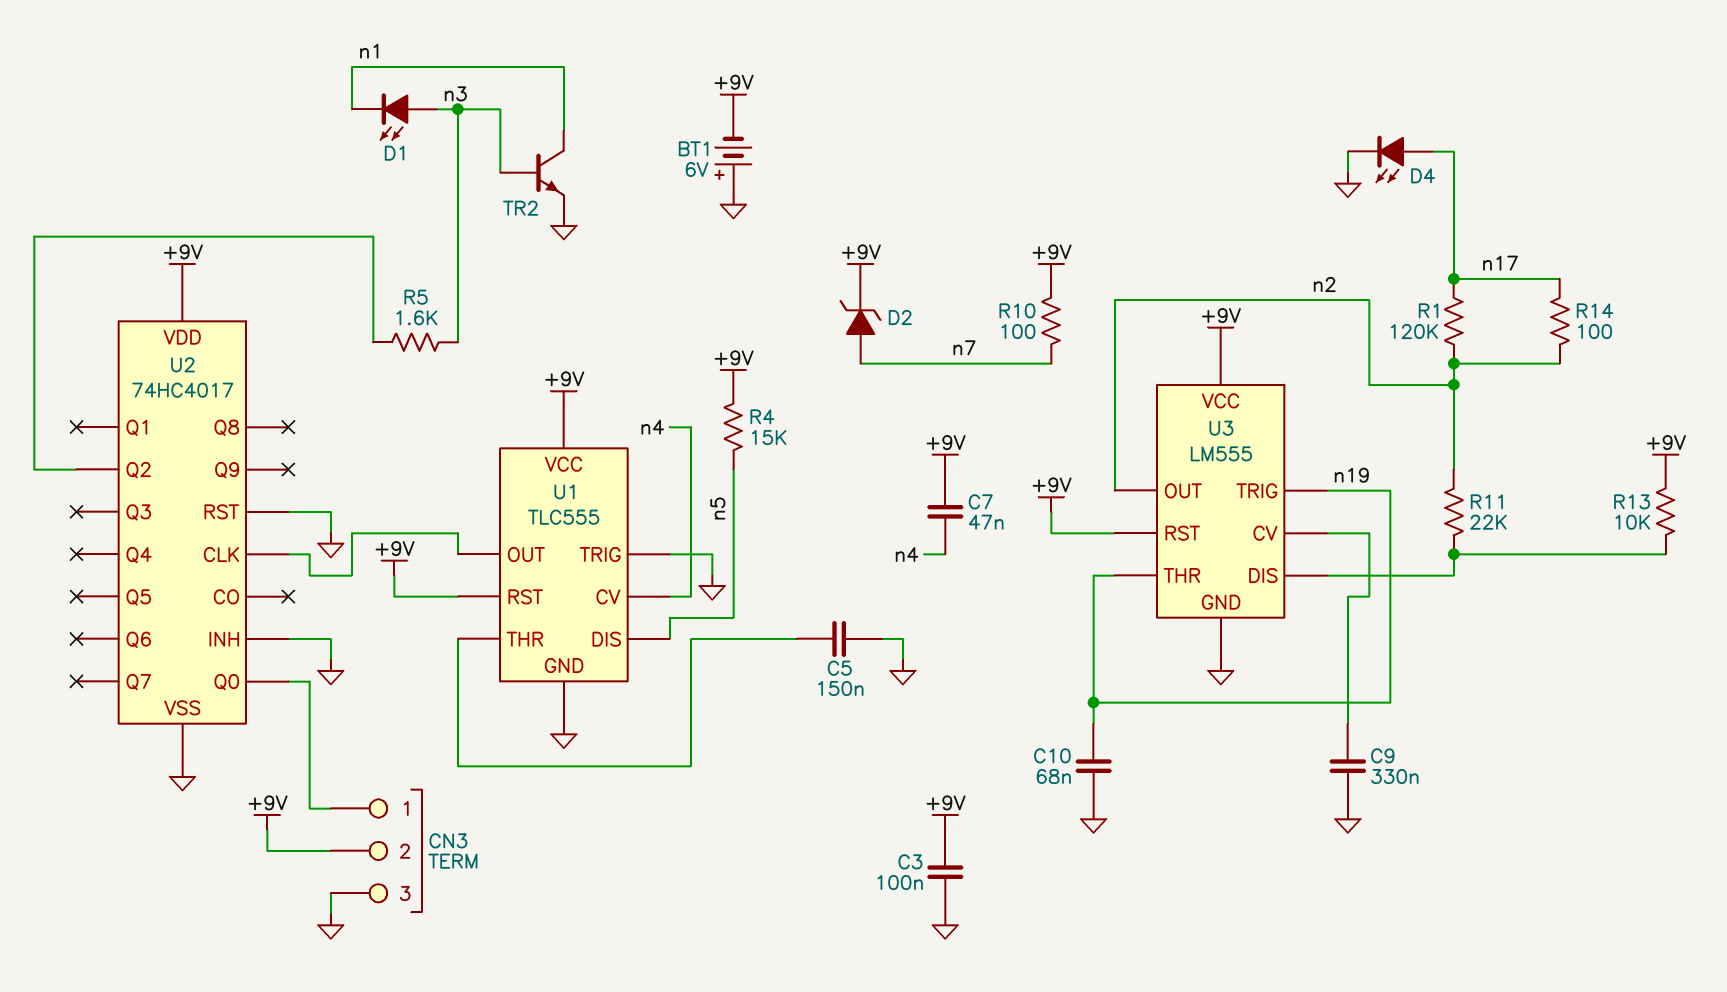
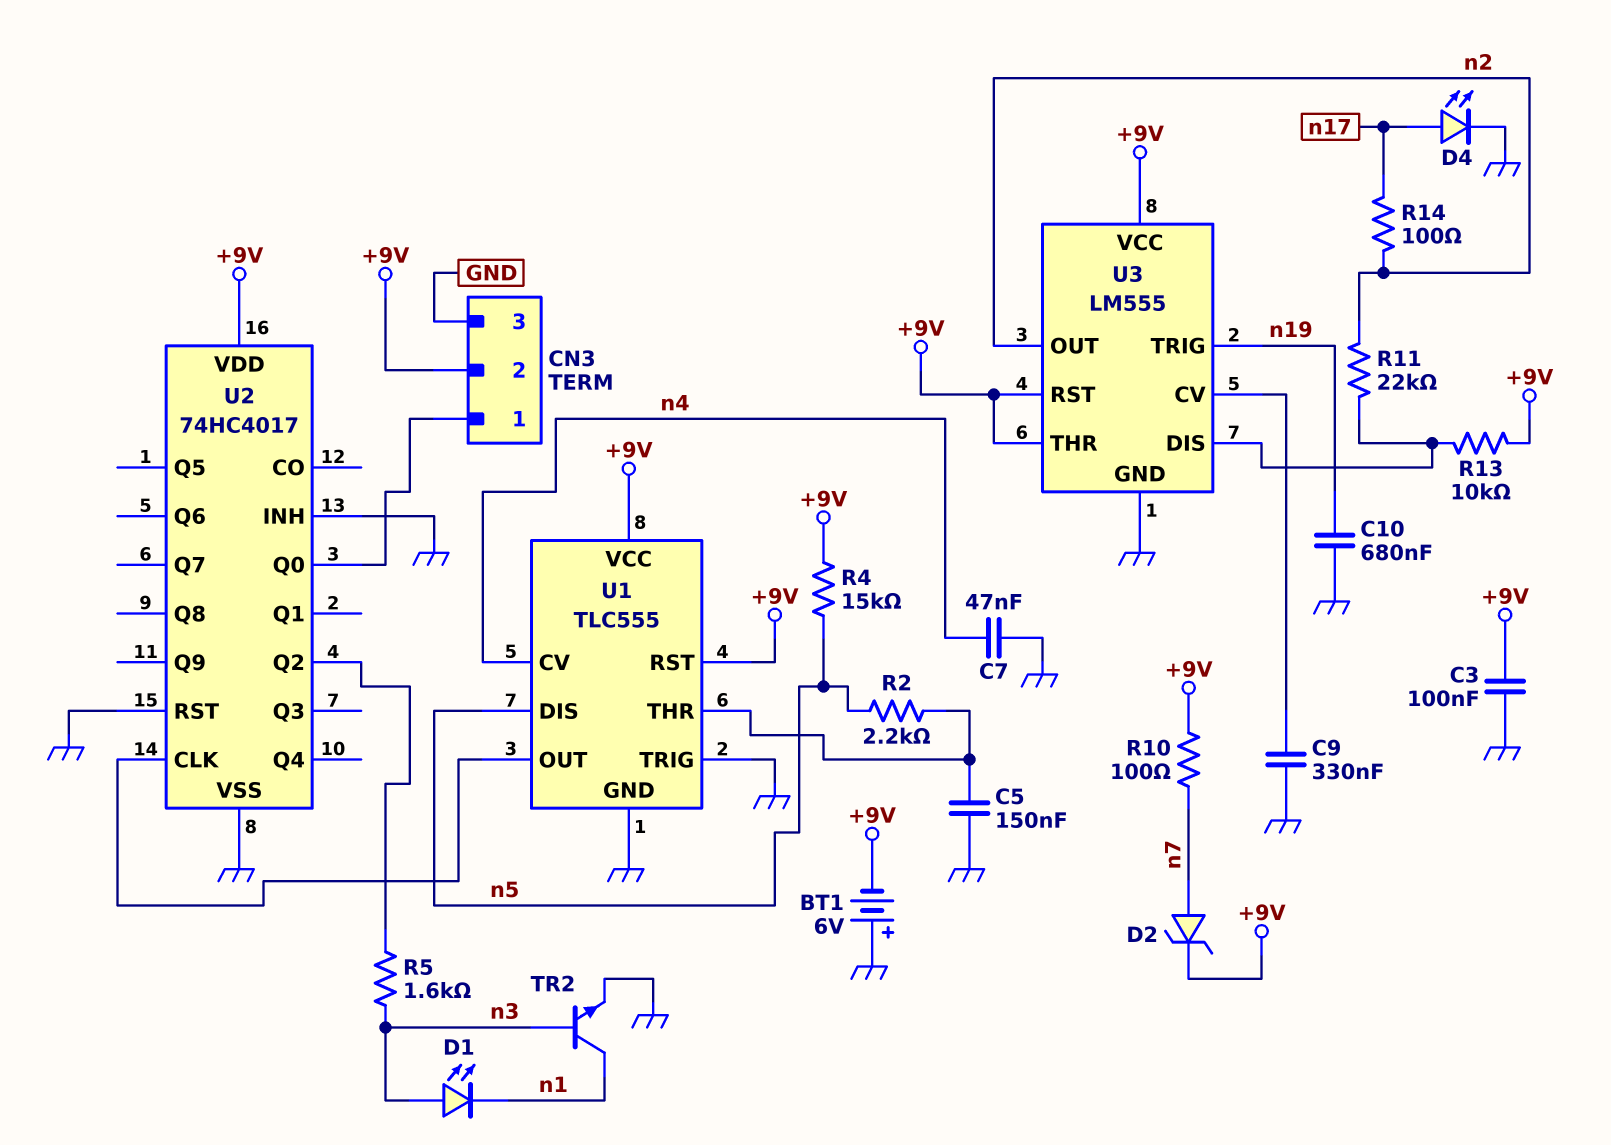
C7: 47nF (+9V, n4) -> 47nF (GND, n4)
C10: 68nF (GND, n19) -> 680nF (GND, n19)
R1: 120k (n2, n17) -> none
R2: none -> 2.2k (U1/THR, n5)
U3 pin THR: n19 -> +9V

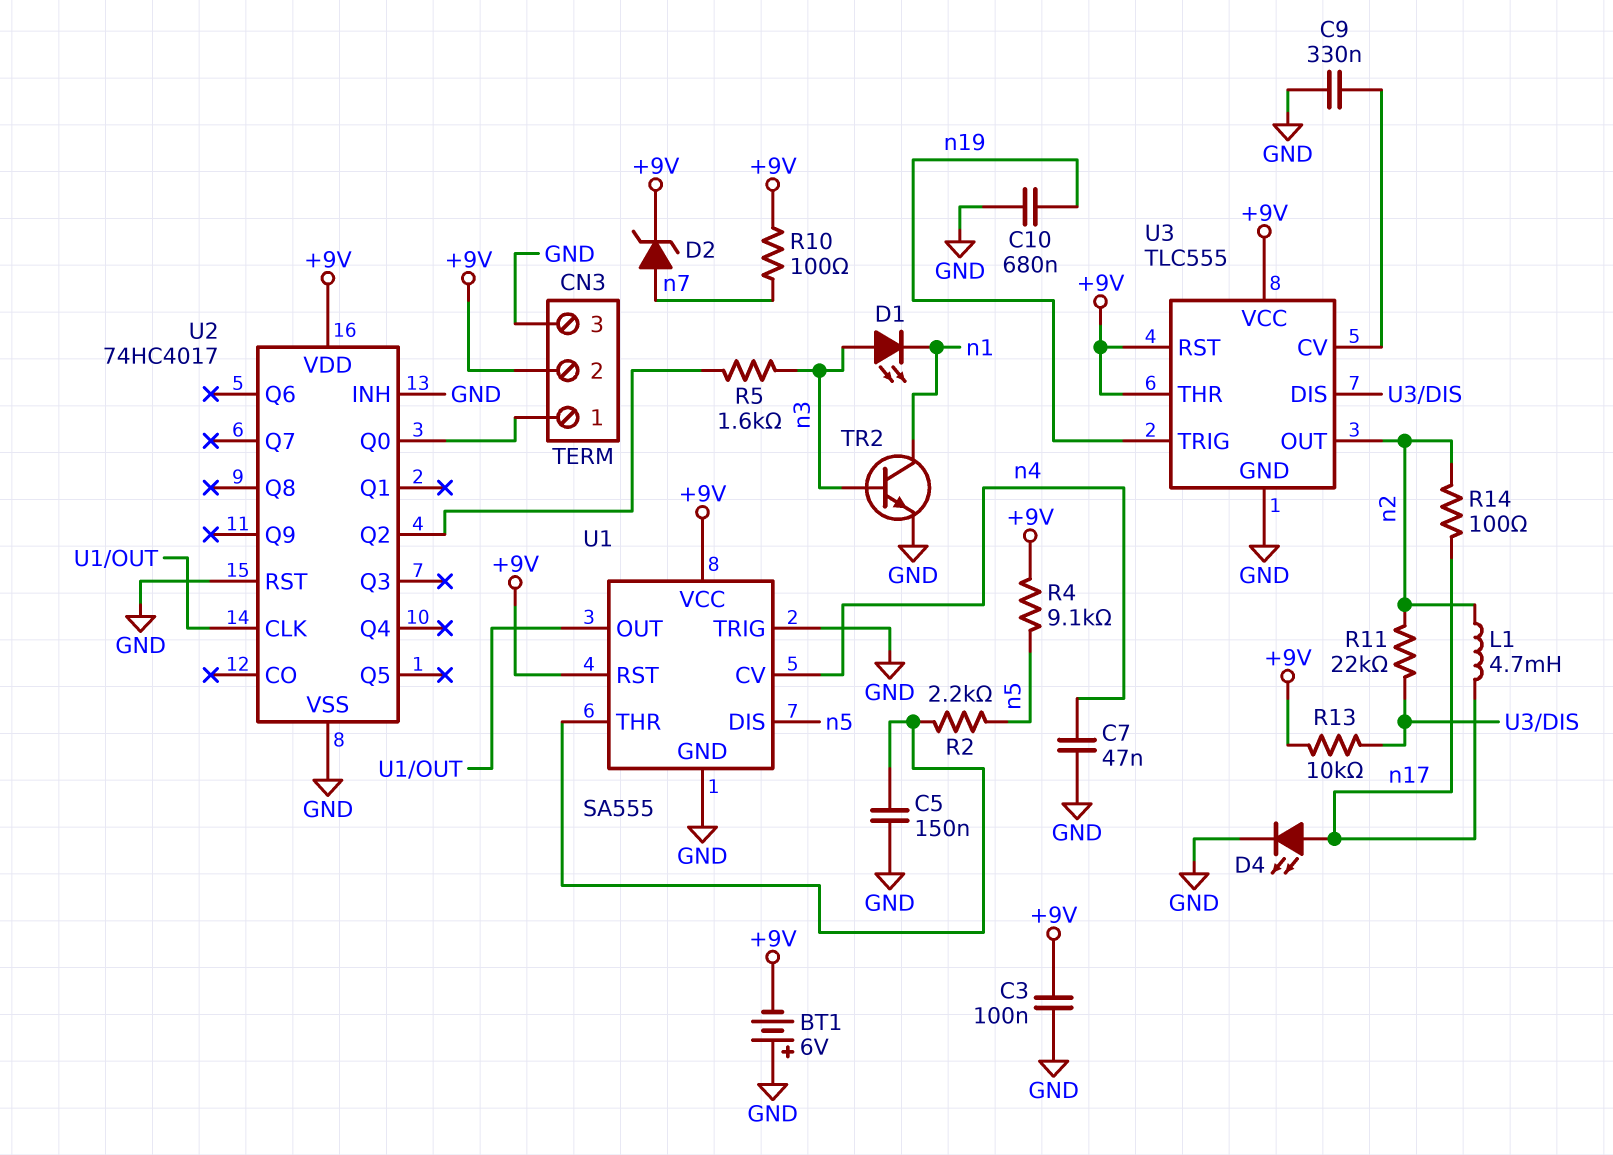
L1: none -> 4.7mH (n2, n17)
R4: 15k (+9V, n5) -> 9.1k (+9V, n5)
U1: TLC555 -> SA555
U3: LM555 -> TLC555

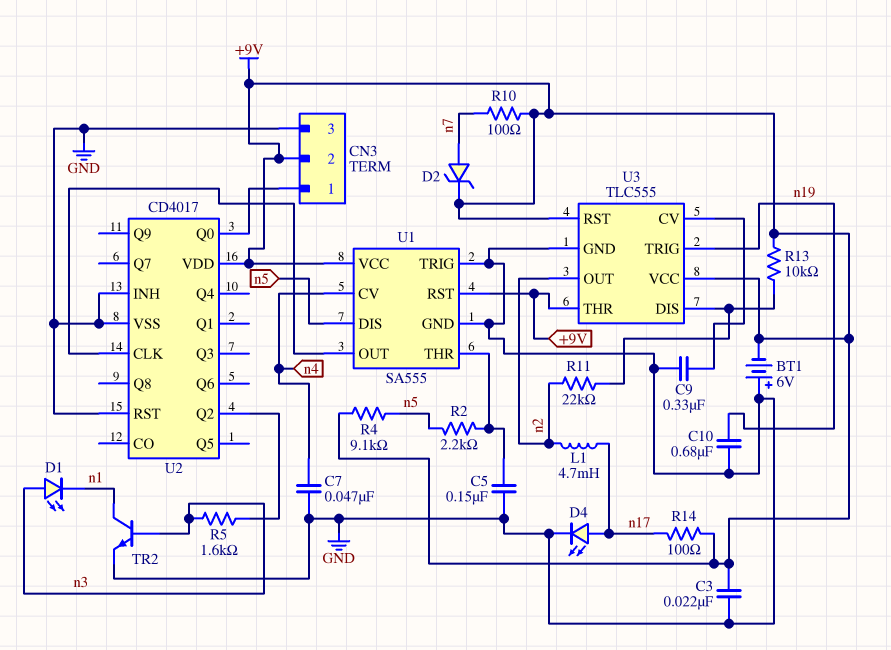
C3: 100nF (+9V, GND) -> 22nF (+9V, GND)
R14: 100 (n2, n17) -> 100 (+9V, n17)
U2: 74HC4017 -> CD4017

